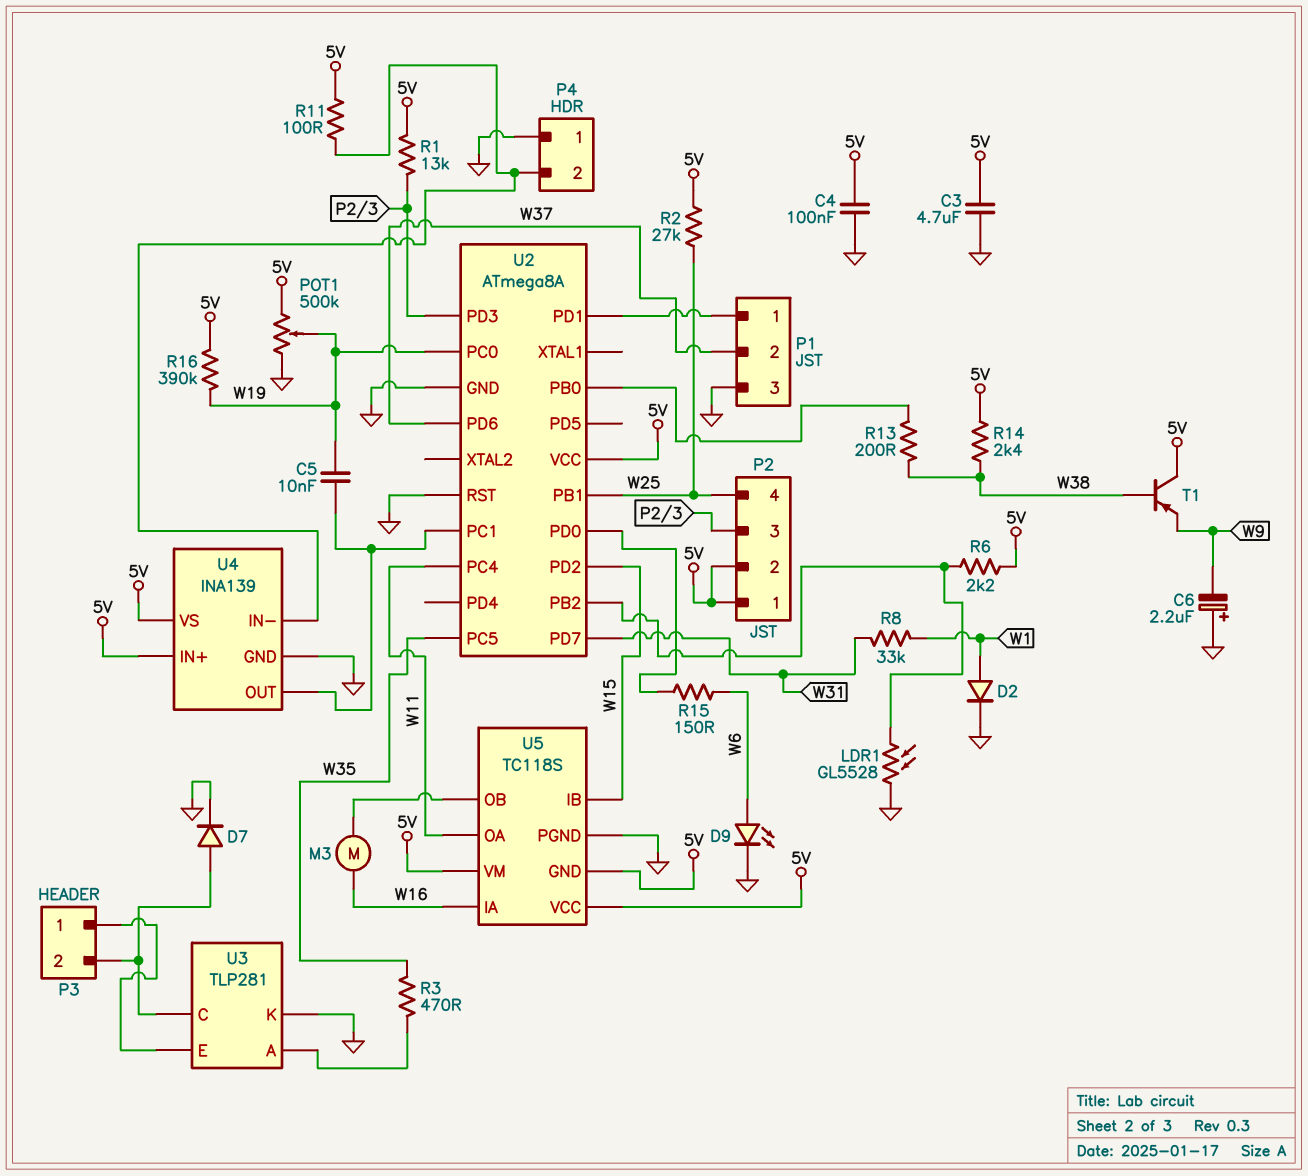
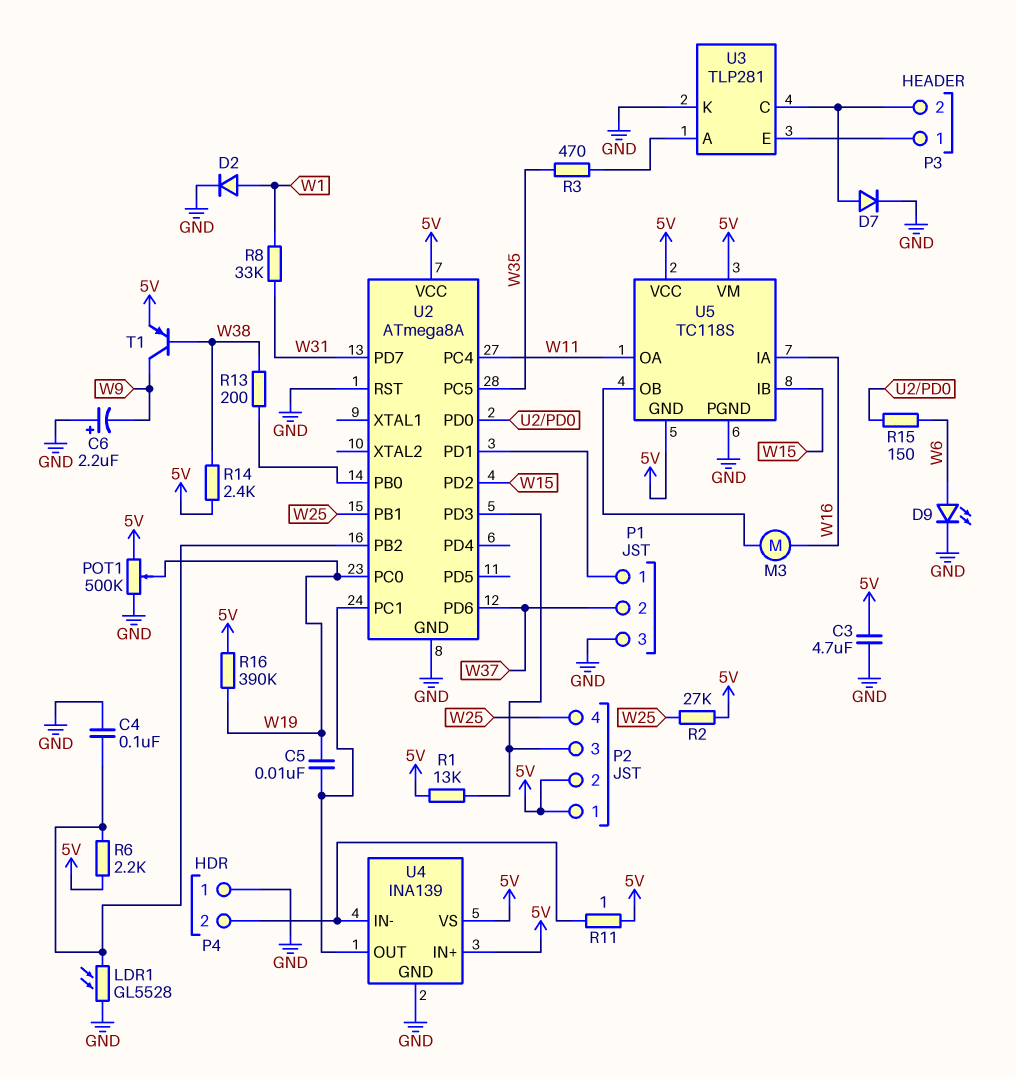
C4: 100nF (5V, GND) -> 100nF (GND, U2/PB2)
R11: 100 (5V, P4/2) -> 1 (5V, P4/2)
T1: PNP (B W38, C 5V, E W9) -> PNP (B W38, C W9, E 5V)

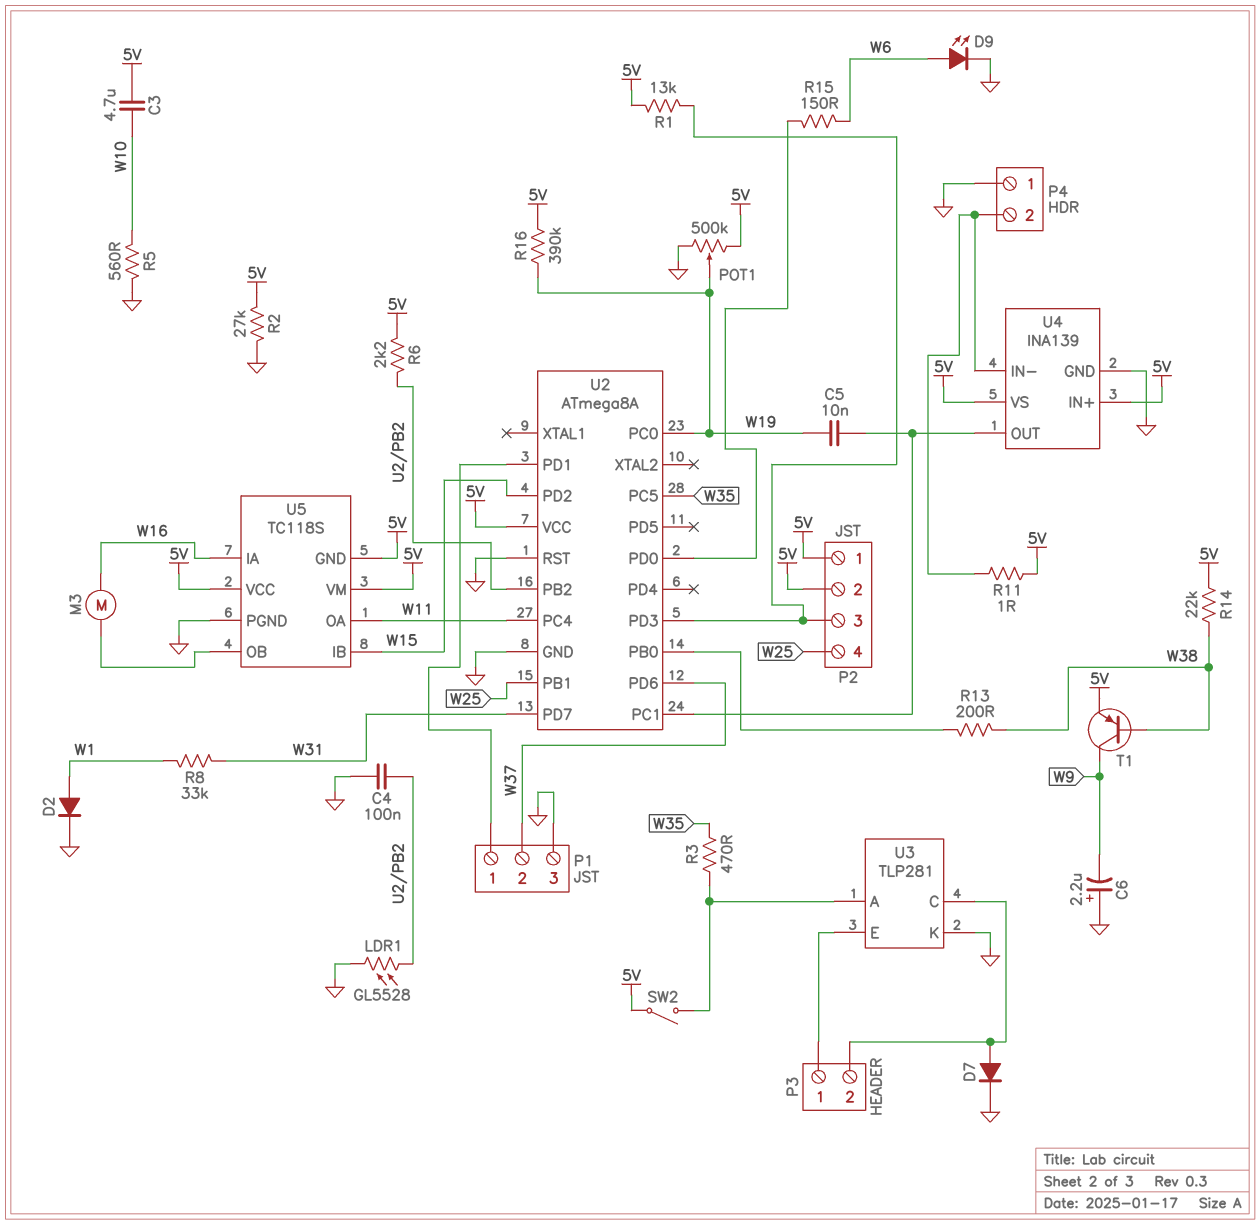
C3: 4.7uF (5V, GND) -> 4.7uF (5V, W10)
R2: 27k (5V, W25) -> 27k (5V, GND)
R5: none -> 560 (GND, W10)
R14: 2.4k (5V, W38) -> 22k (5V, W38)
SW2: none -> switch (5V, U3/A)

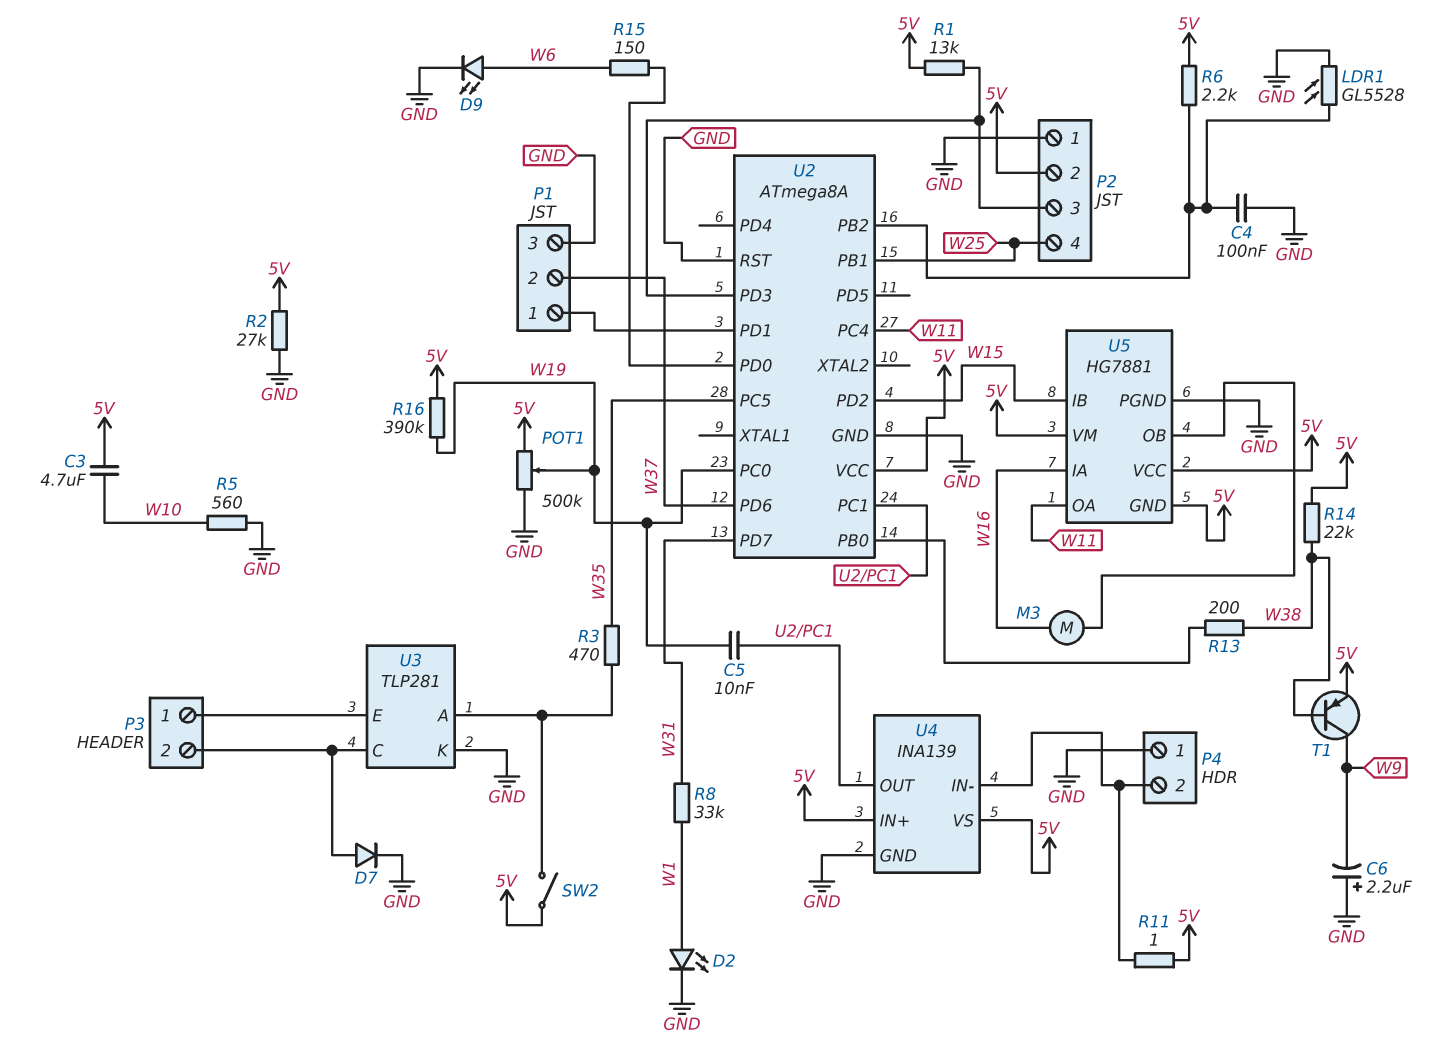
D2: diode (A W1, K GND) -> LED (A W1, K GND)
P2 pin 1: 5V -> GND
U5: TC118S -> HG7881

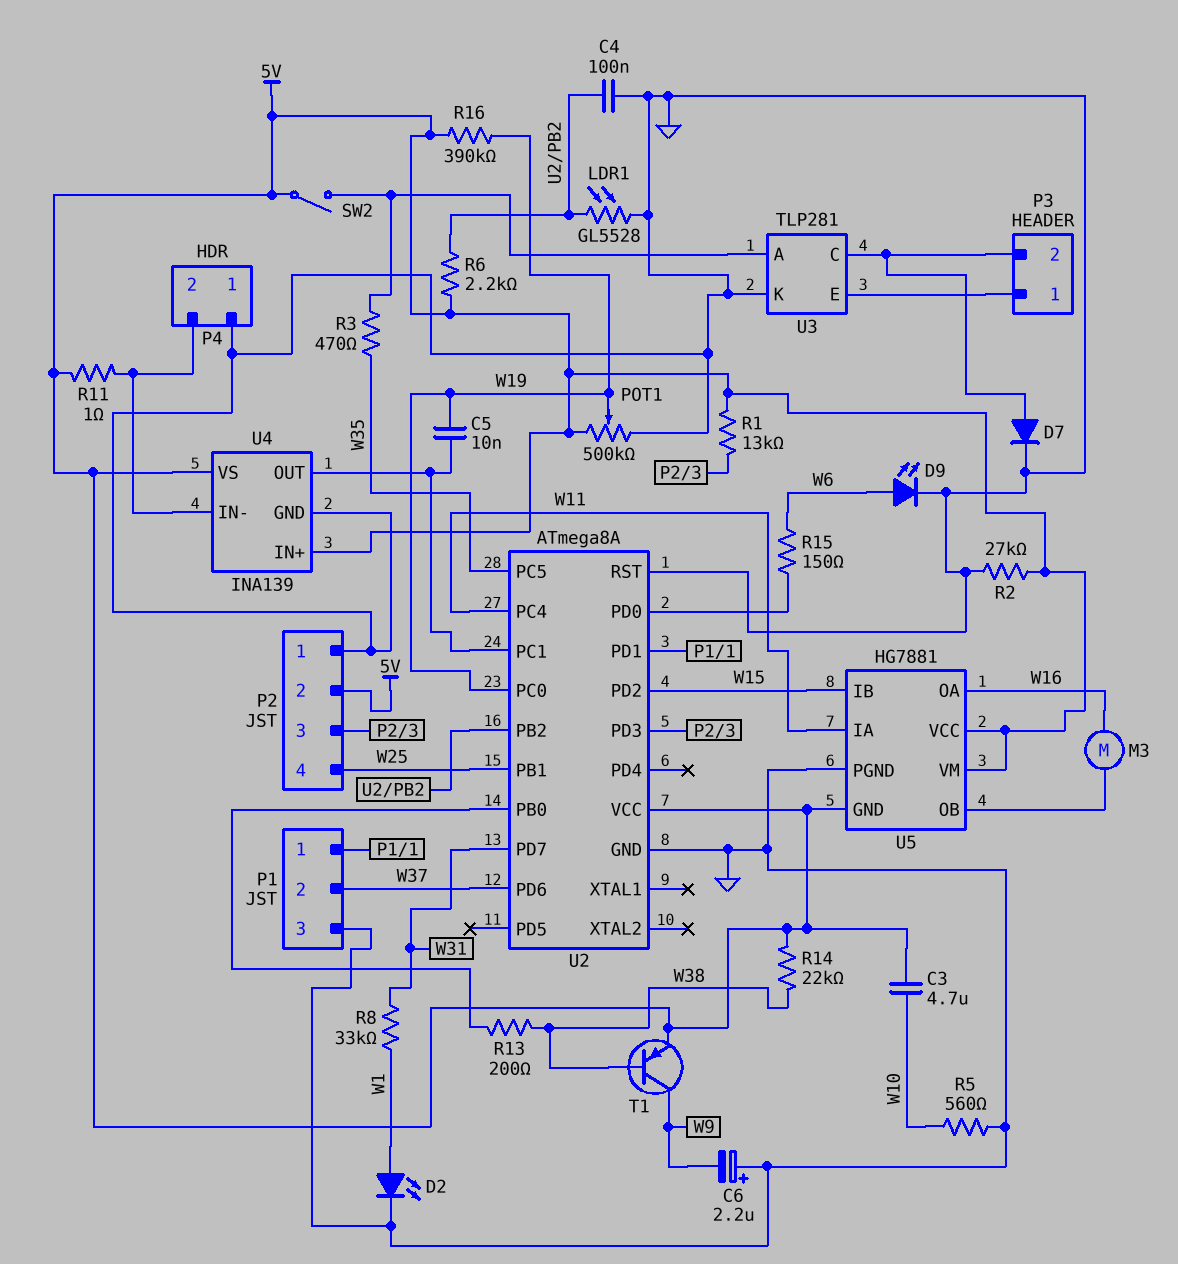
U5 pin IA: W16 -> W11
U5 pin OA: W11 -> W16

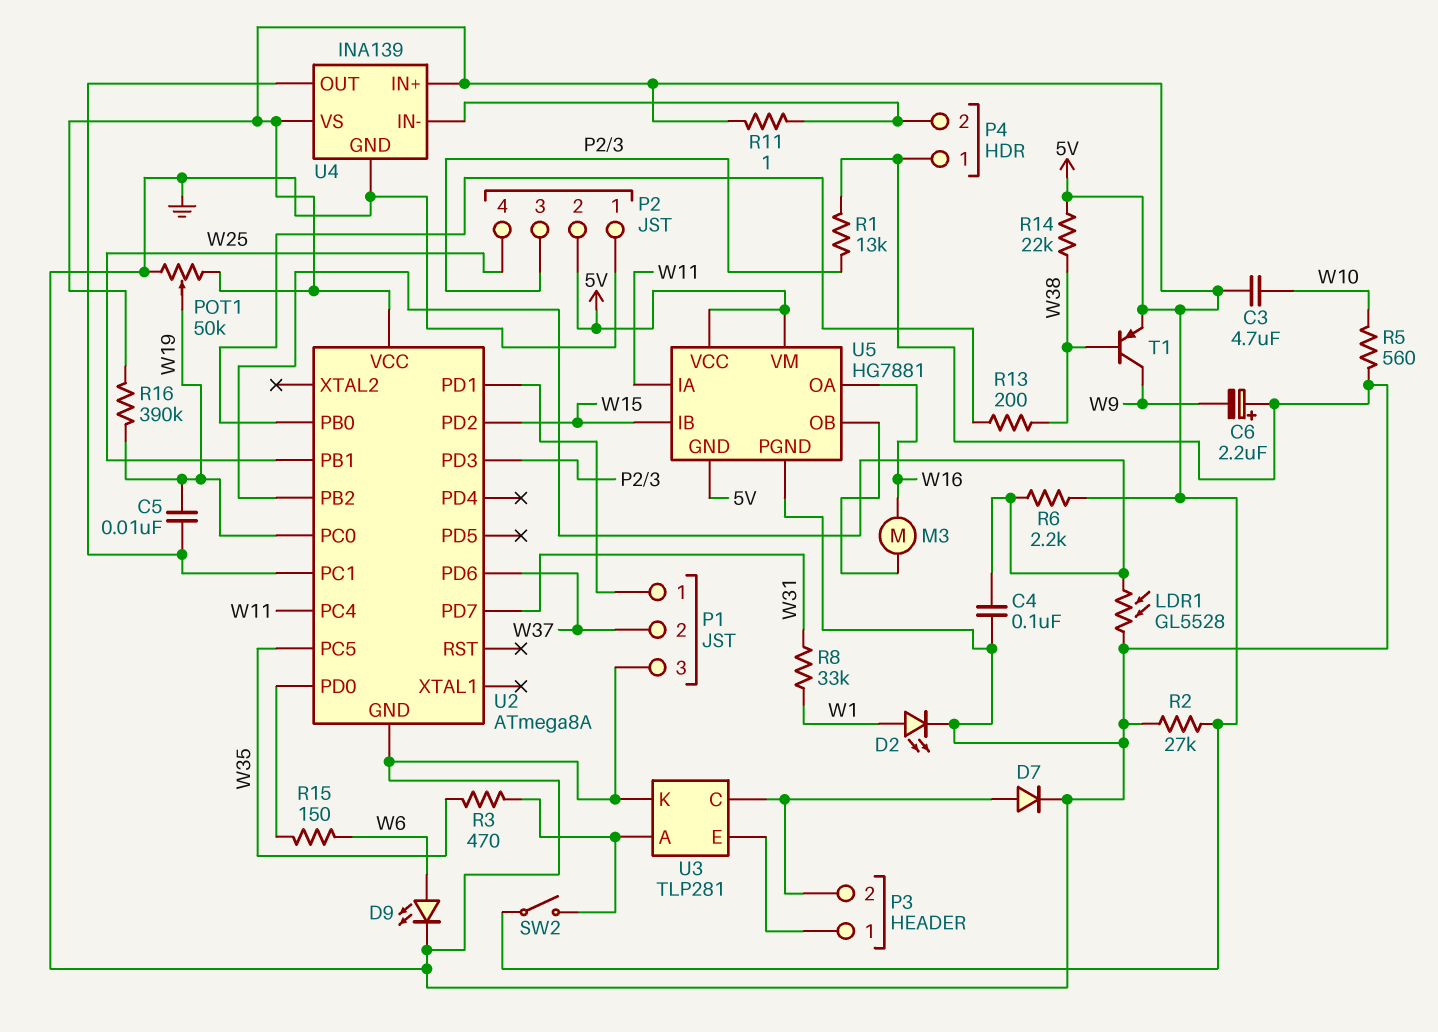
POT1: 500k (5V, GND, wiper W19) -> 50k (5V, GND, wiper W19)
R1: 13k (5V, P2/3) -> 13k (GND, P2/3)
U2 pin RST: GND -> none

